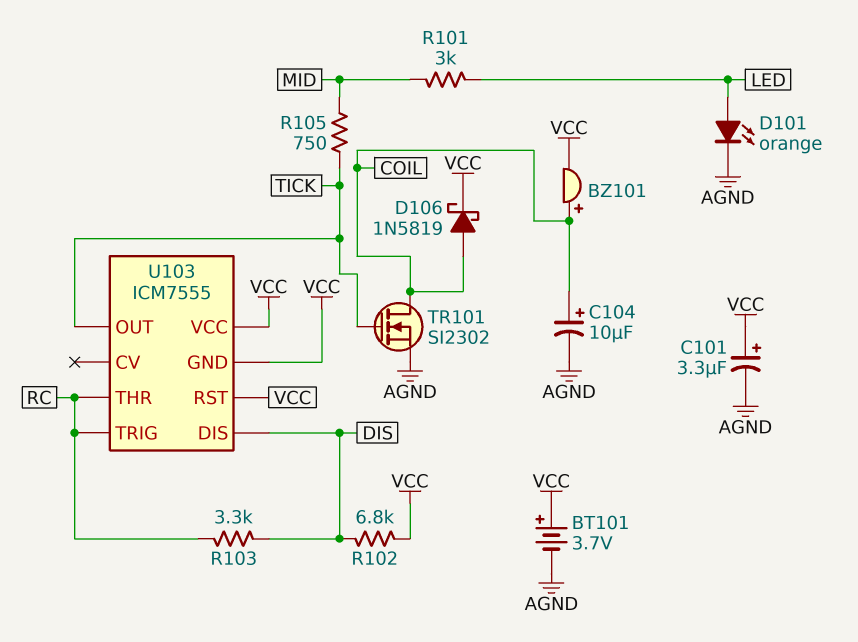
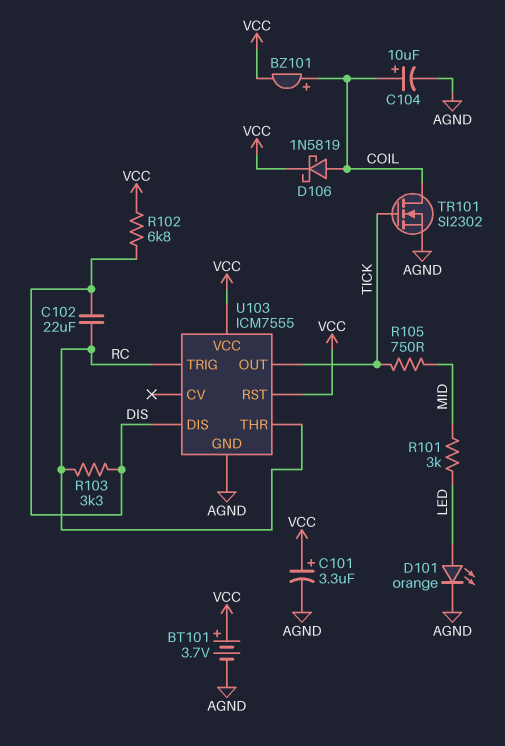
C102: none -> 22uF (DIS, RC)
U103 pin GND: VCC -> AGND

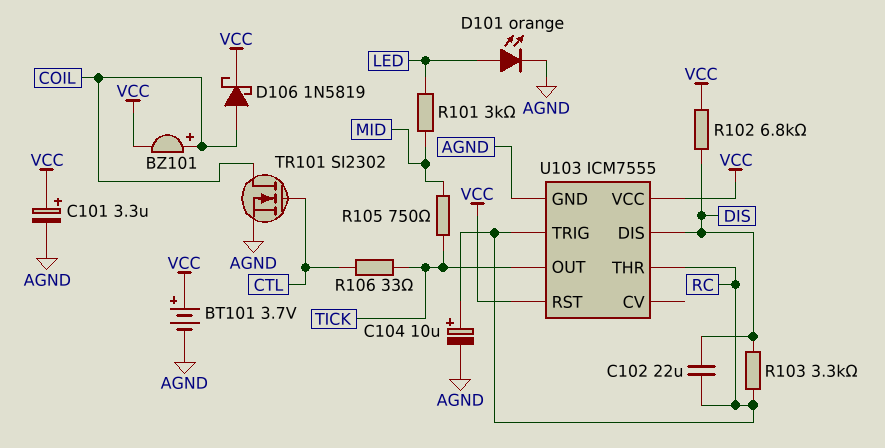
C104: 10uF (plus COIL, minus AGND) -> 10uF (plus RC, minus AGND)
R106: none -> 33 (CTL, TICK)
TR101: NMOS SI2302 (G TICK, D COIL, S AGND) -> NMOS SI2302 (G CTL, D COIL, S AGND)

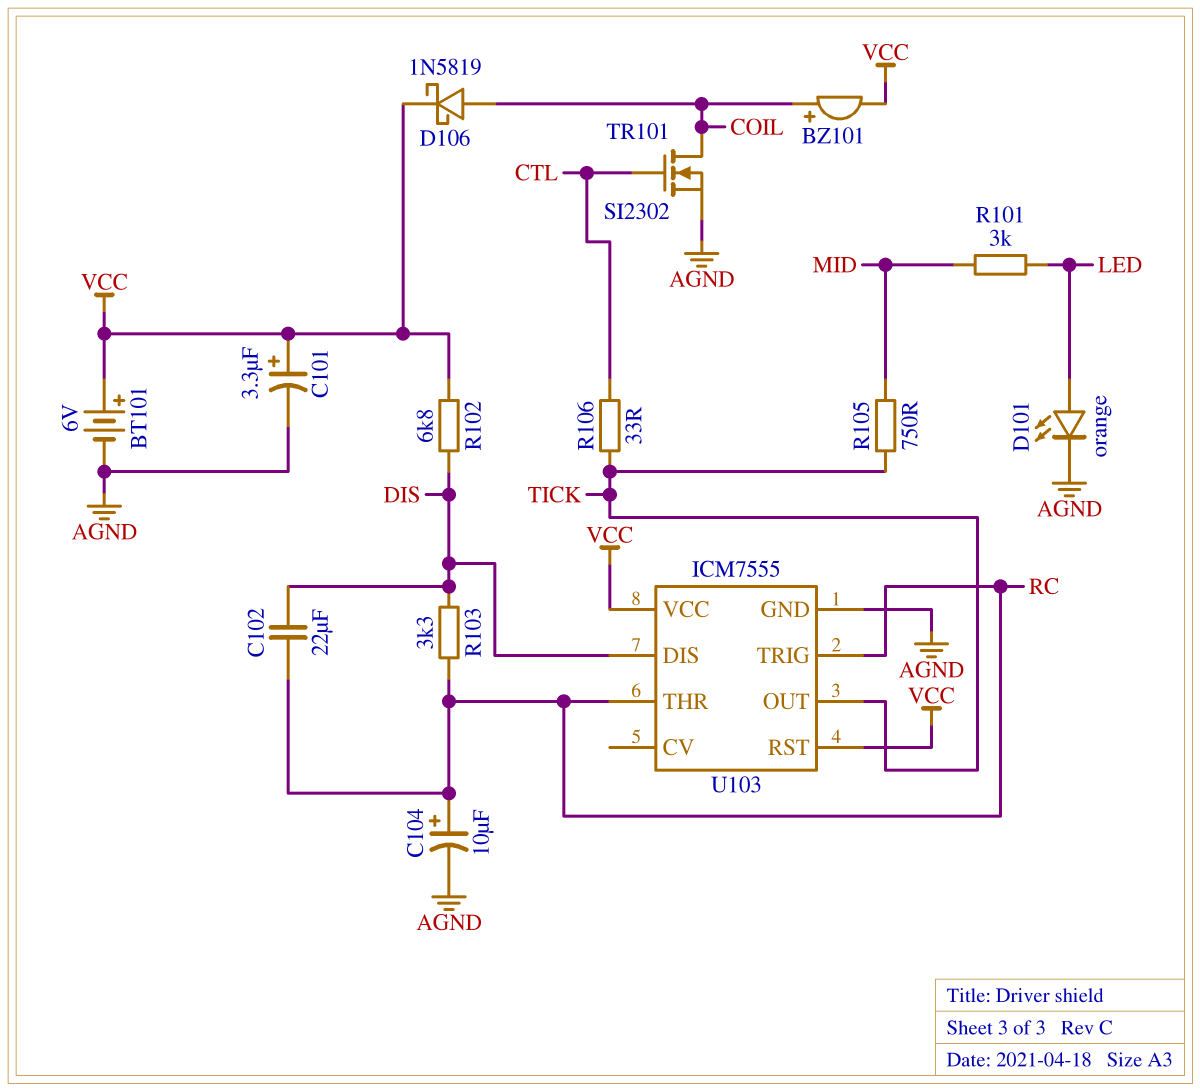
BT101: 3.7V (plus VCC, minus AGND) -> 6V (plus VCC, minus AGND)

